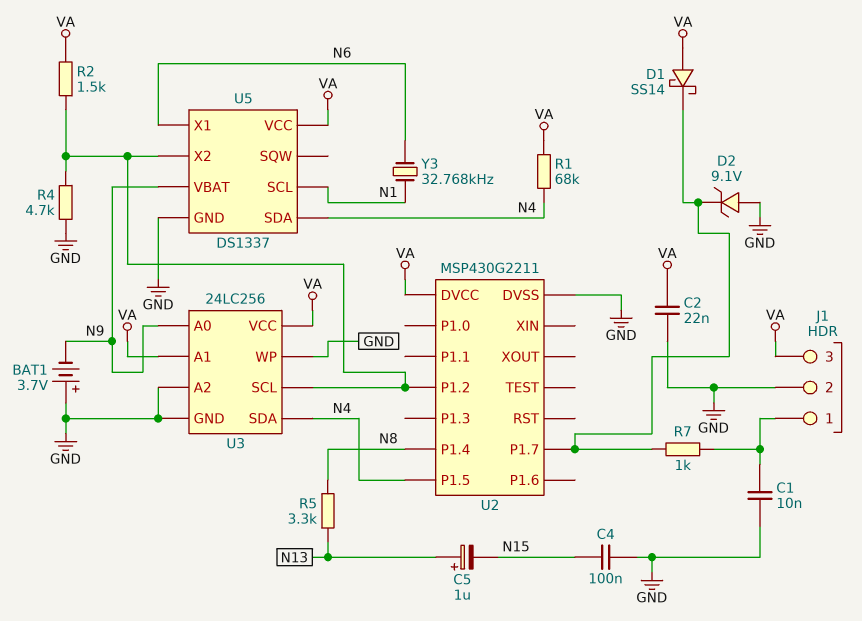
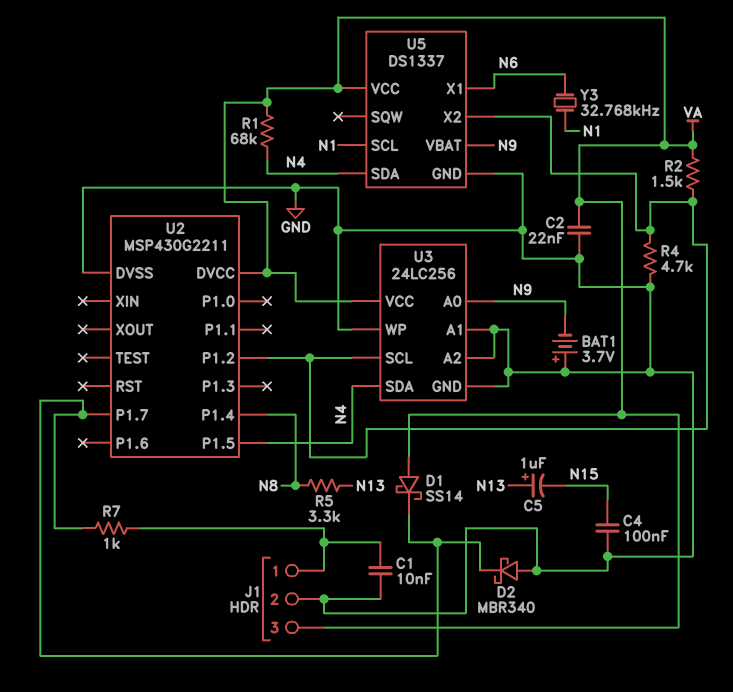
D2: zener 9.1V (A GND, K U2/P1.7) -> schottky MBR340 (A GND, K U2/P1.7)
U3 pin A1: VA -> GND

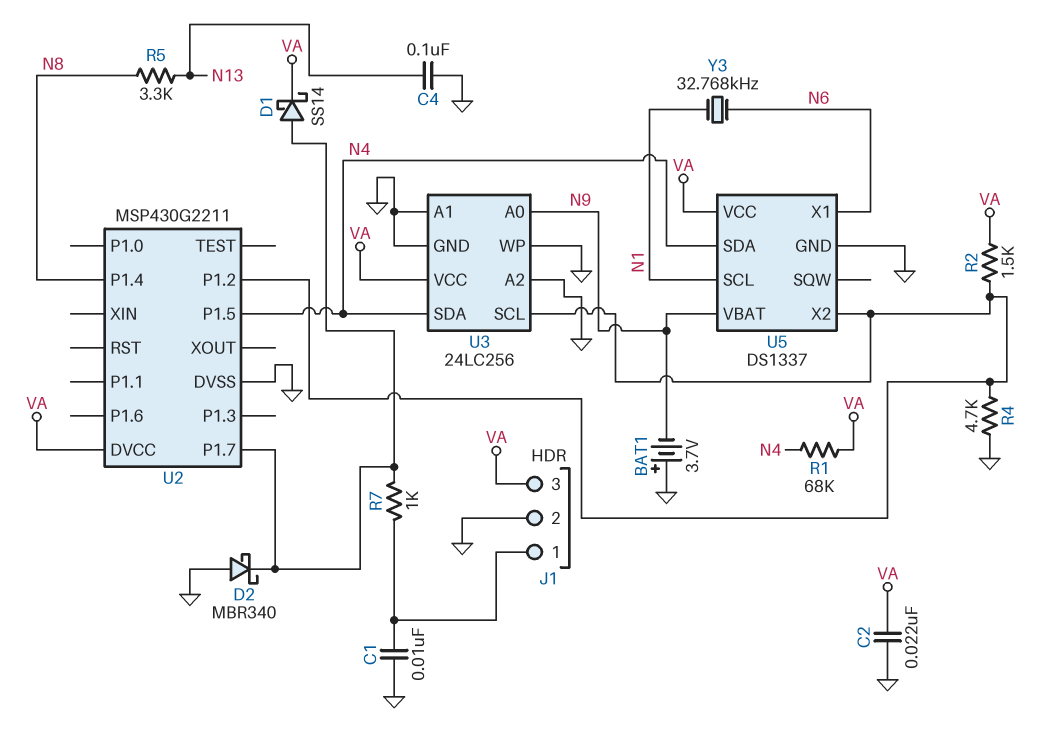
C4: 100nF (GND, N15) -> 100nF (GND, N13)
C5: 1uF (plus N13, minus N15) -> none
D1: schottky SS14 (A VA, K U2/P1.7) -> schottky SS14 (A U2/P1.7, K VA)

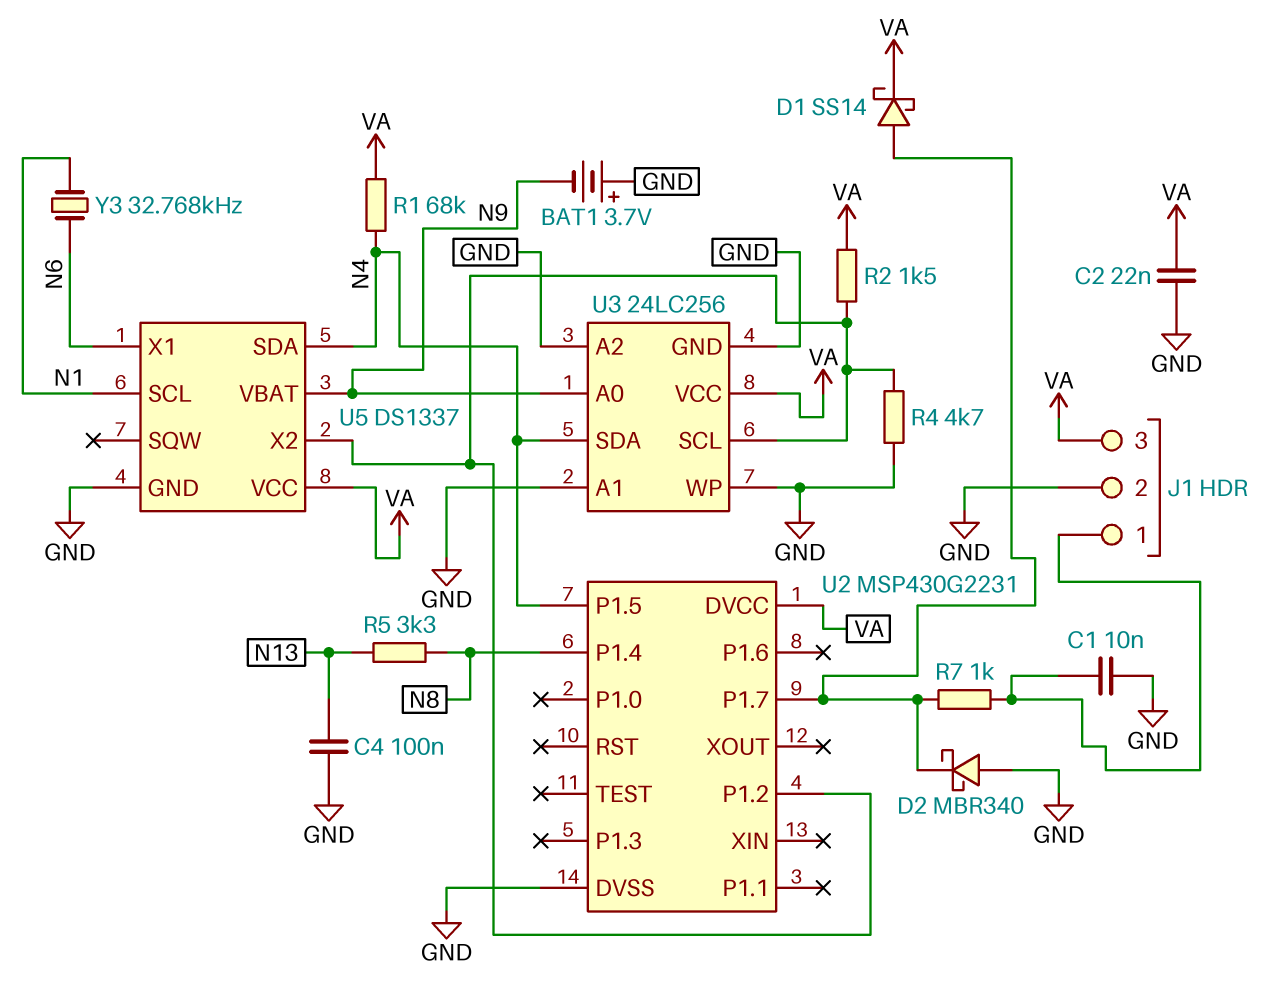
U2: MSP430G2211 -> MSP430G2231

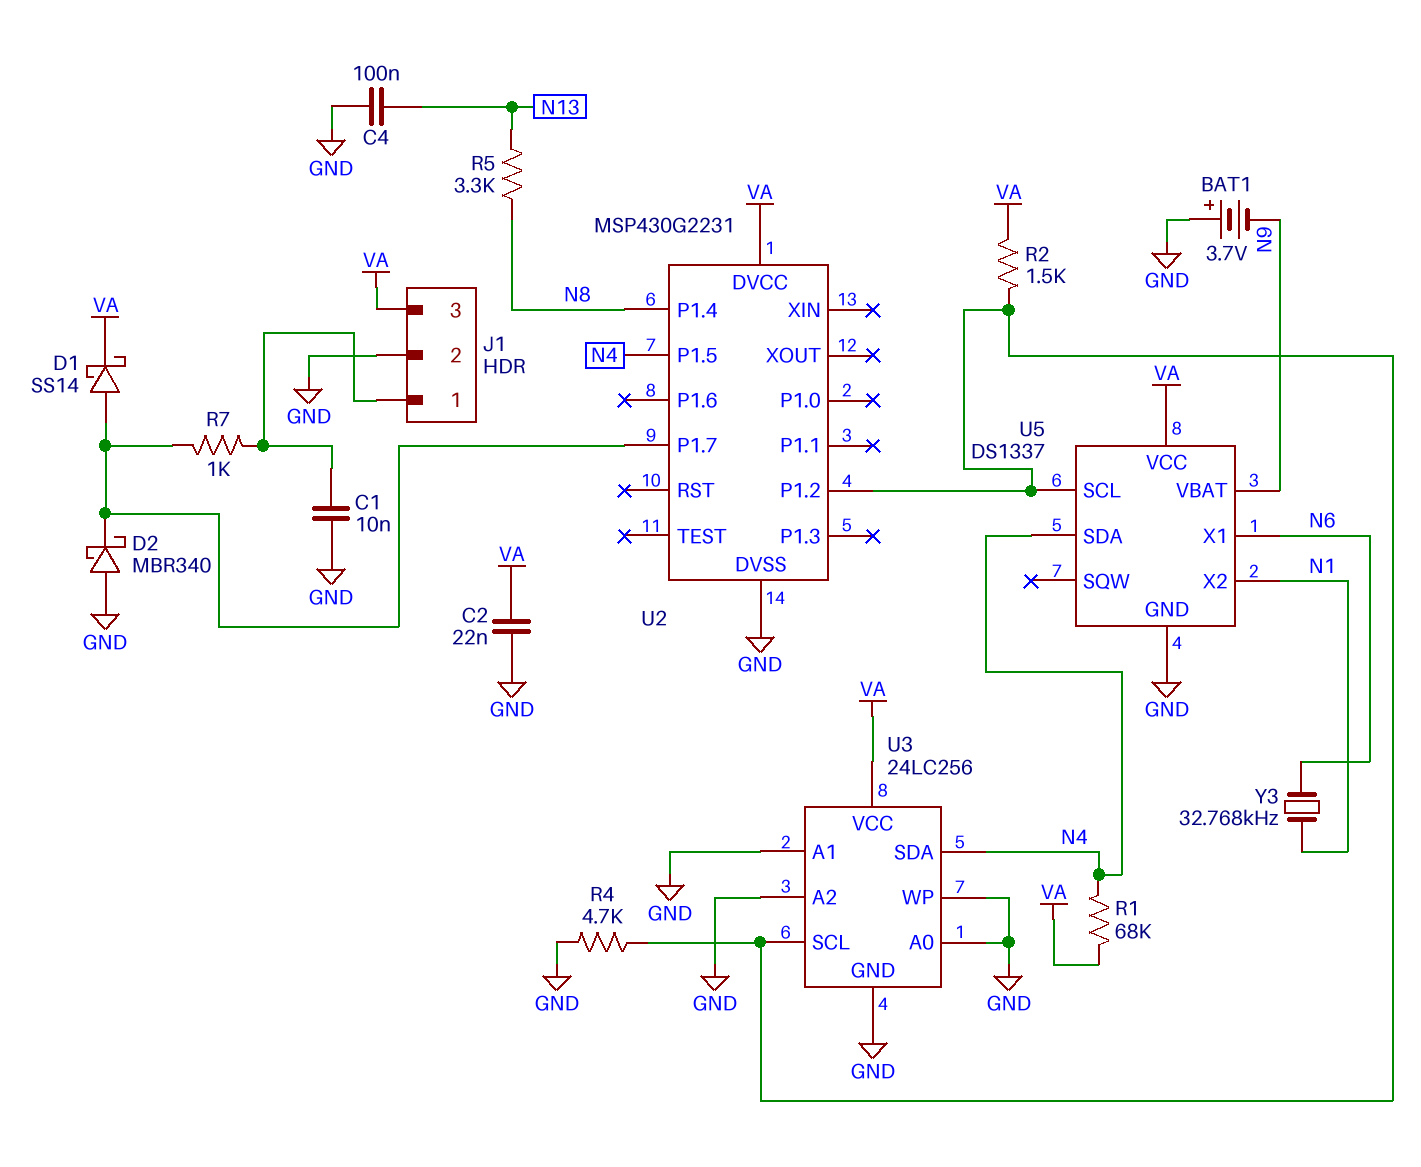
U3 pin A0: N9 -> GND
U5 pin SCL: N1 -> U2/P1.2
U5 pin X2: U2/P1.2 -> N1

